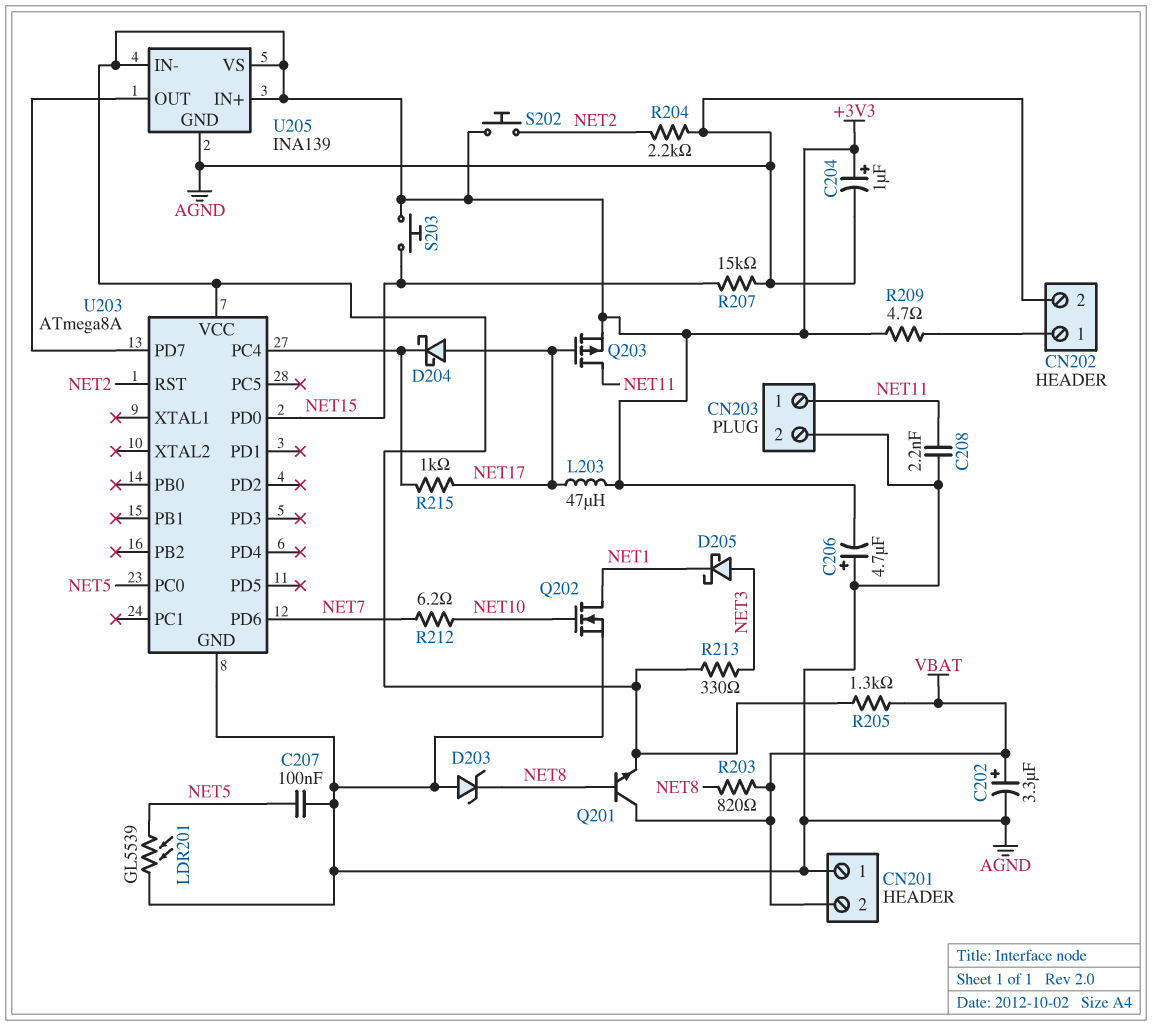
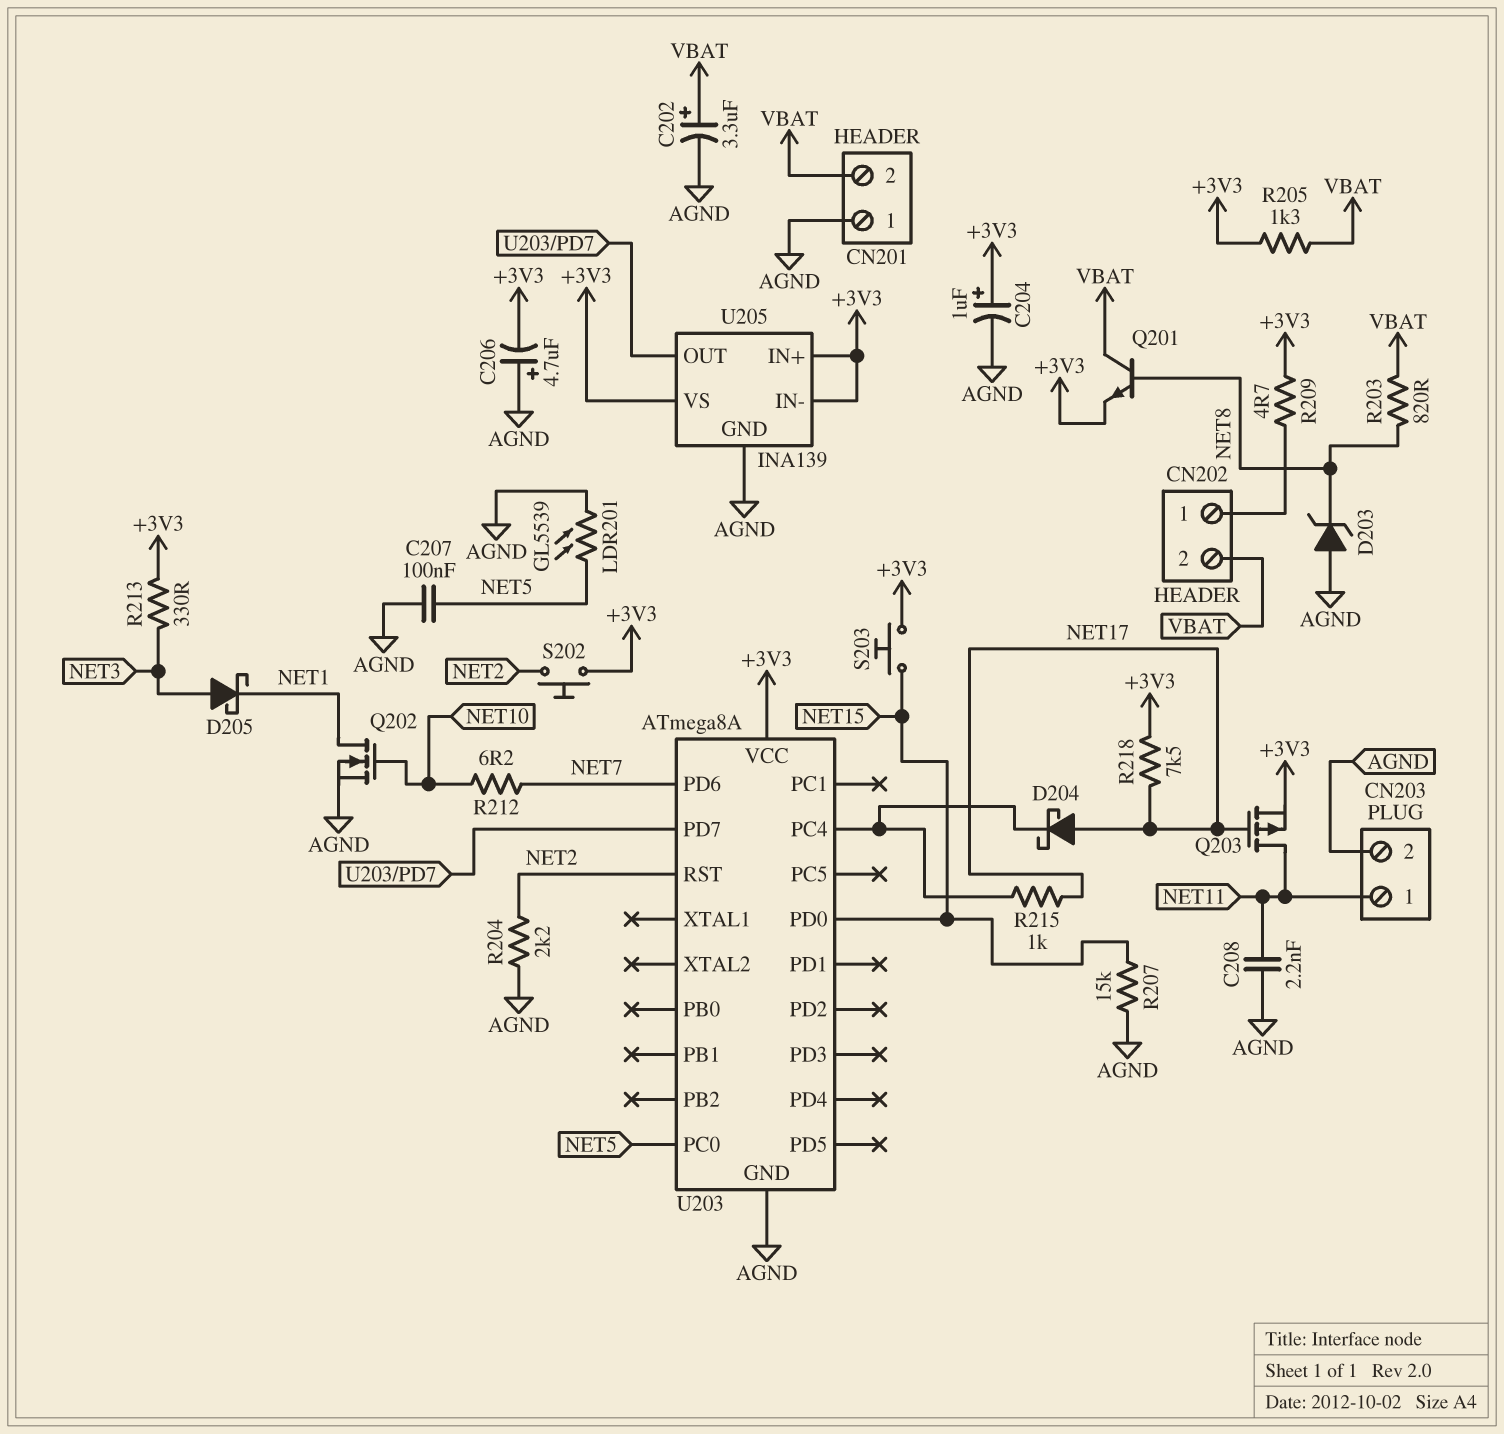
CN202 pin 2: AGND -> VBAT
L203: 47uH (+3V3, NET17) -> none
R218: none -> 7.5k (+3V3, NET17)

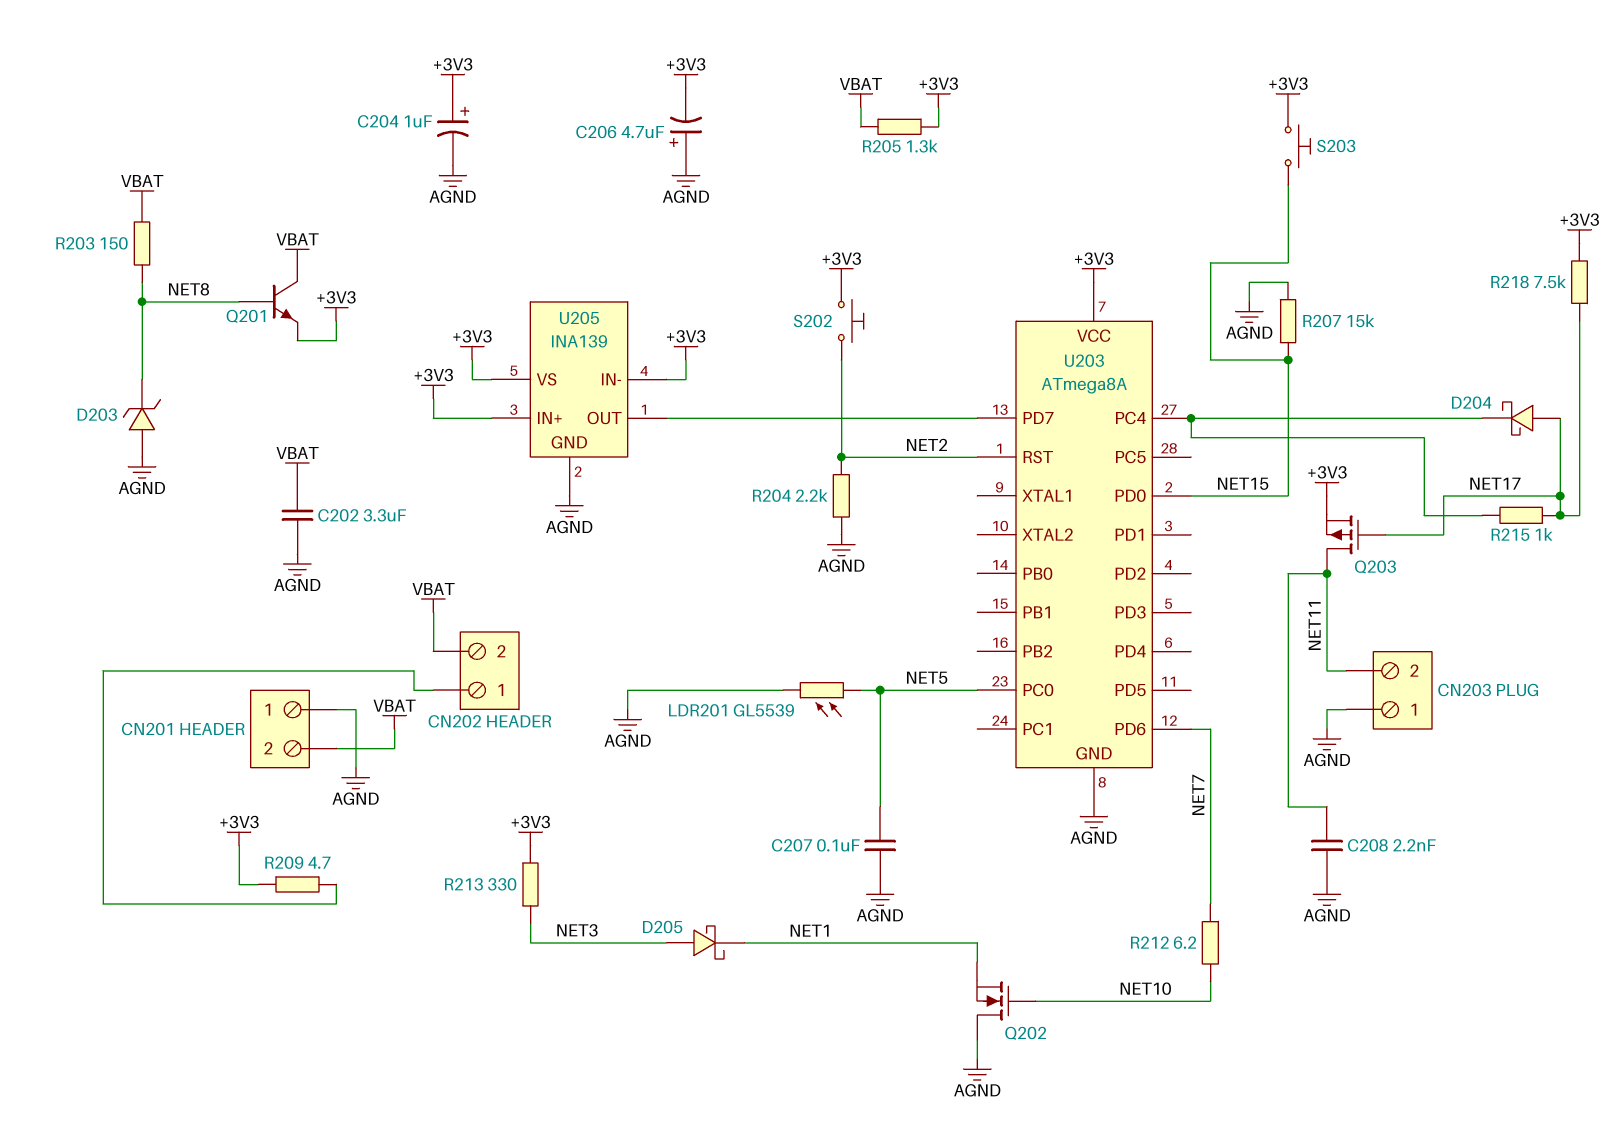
C202: 3.3uF (plus VBAT, minus AGND) -> 3.3uF (AGND, VBAT)
CN203 pin 1: NET11 -> AGND
CN203 pin 2: AGND -> NET11
Q202: NMOS (G NET10, D NET1, S AGND) -> NMOS (G NET10, D AGND, S NET1)
R203: 820 (NET8, VBAT) -> 150 (NET8, VBAT)

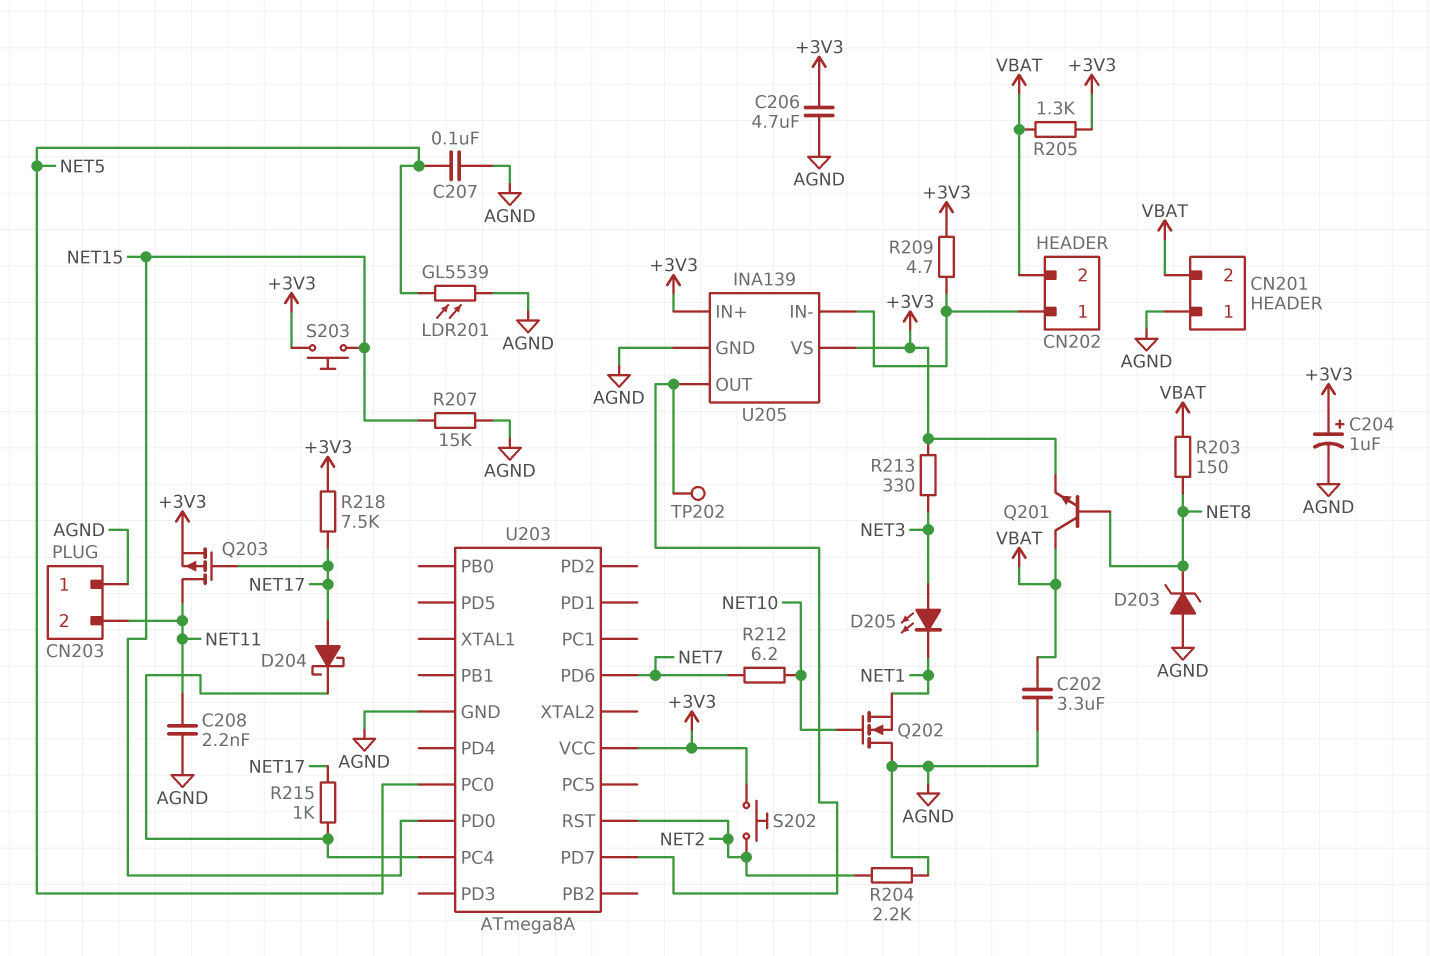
C206: 4.7uF (plus AGND, minus +3V3) -> 4.7uF (+3V3, AGND)
D205: schottky (A NET3, K NET1) -> LED (A NET3, K NET1)
TP202: none -> test point (U203/PD7)
U205 pin IN-: +3V3 -> CN202/1

